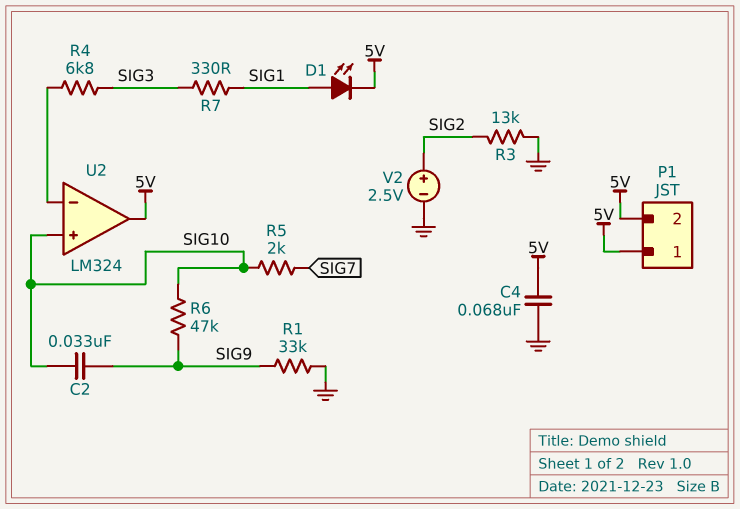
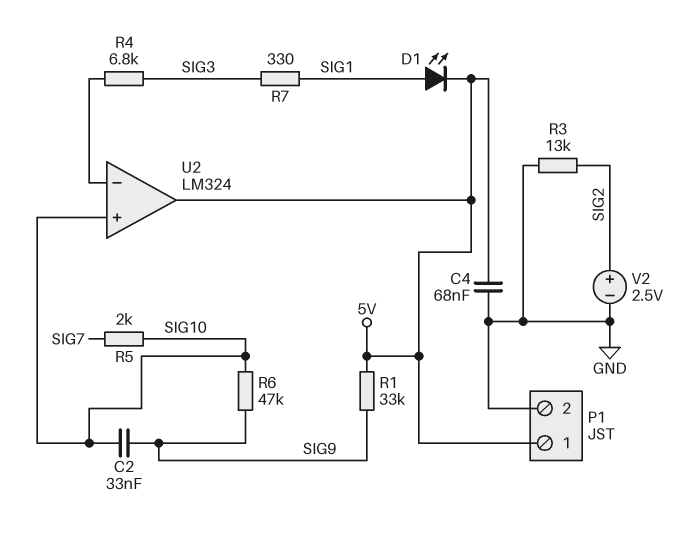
P1 pin 2: 5V -> GND
R1: 33k (GND, SIG9) -> 33k (5V, SIG9)

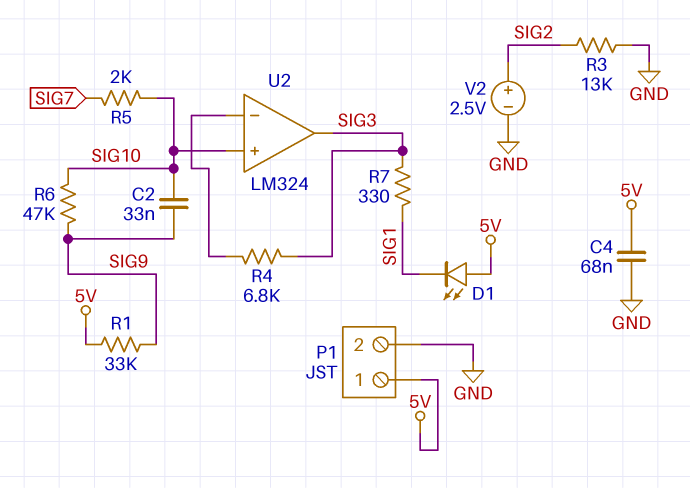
D1: LED (A SIG1, K 5V) -> LED (A 5V, K SIG1)
U2 pin out: 5V -> SIG3

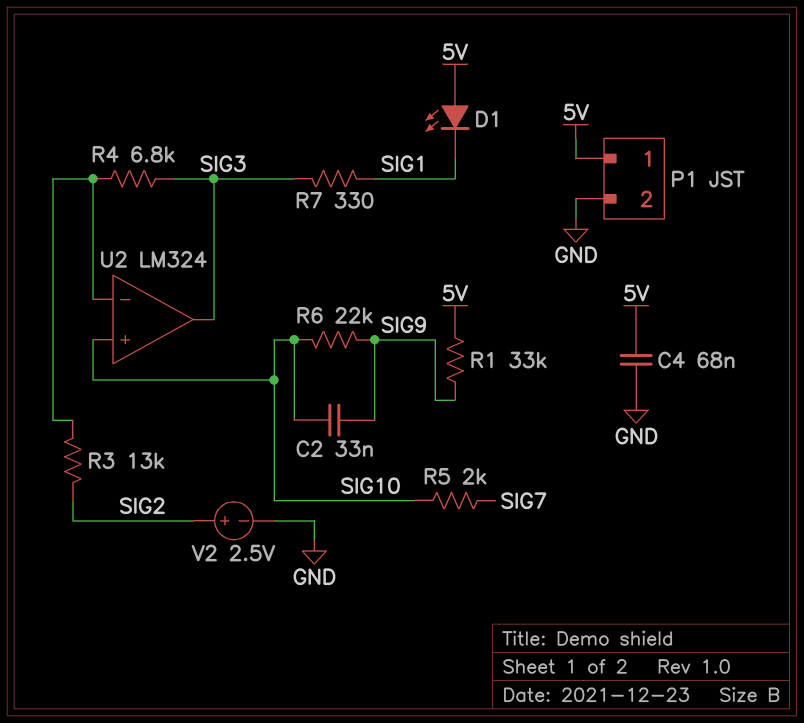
R3: 13k (GND, SIG2) -> 13k (SIG2, U2/in-)
R6: 47k (SIG9, SIG10) -> 22k (SIG9, SIG10)

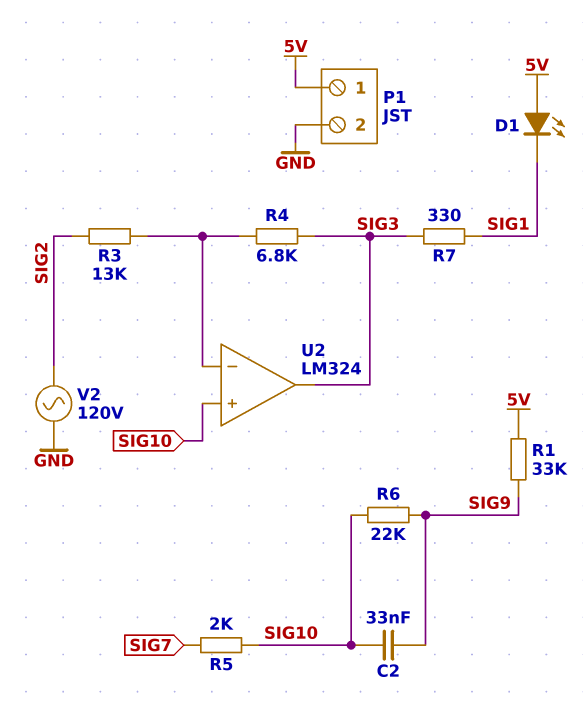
C4: 68nF (5V, GND) -> none
V2: 2.5V (plus SIG2, minus GND) -> AC 120V (GND, SIG2)

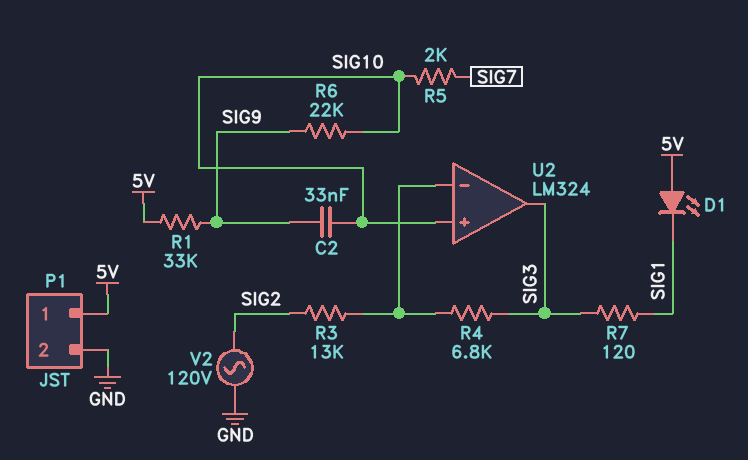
R7: 330 (SIG1, SIG3) -> 120 (SIG1, SIG3)

